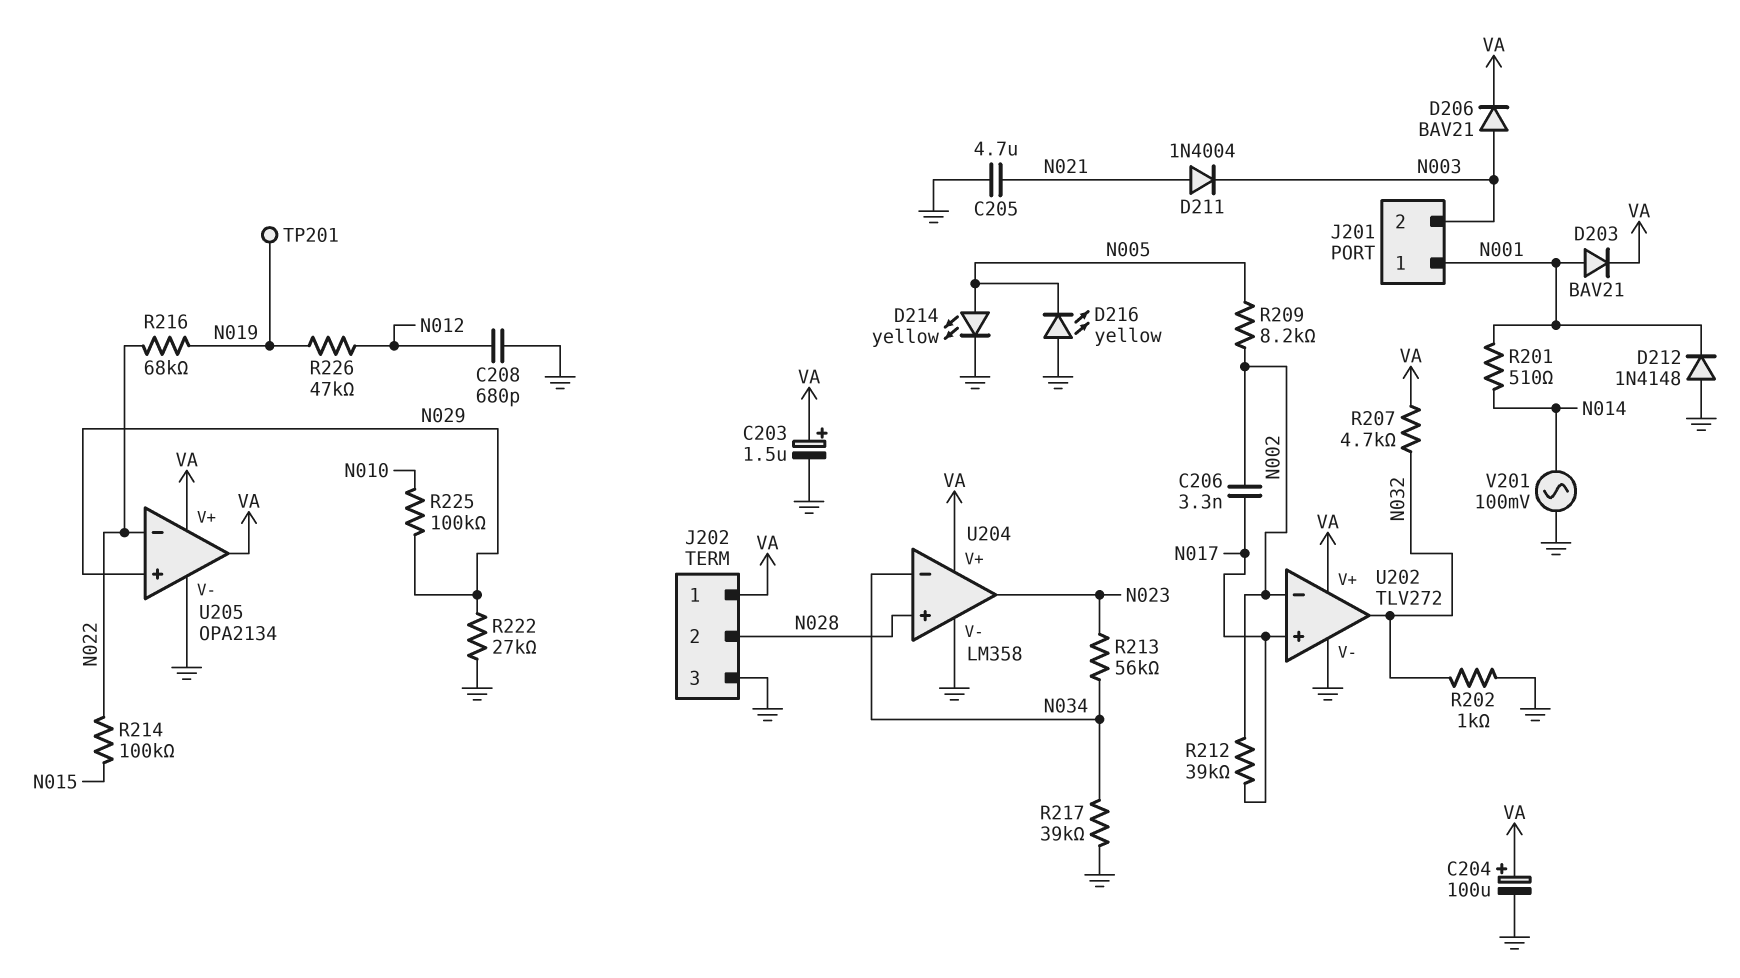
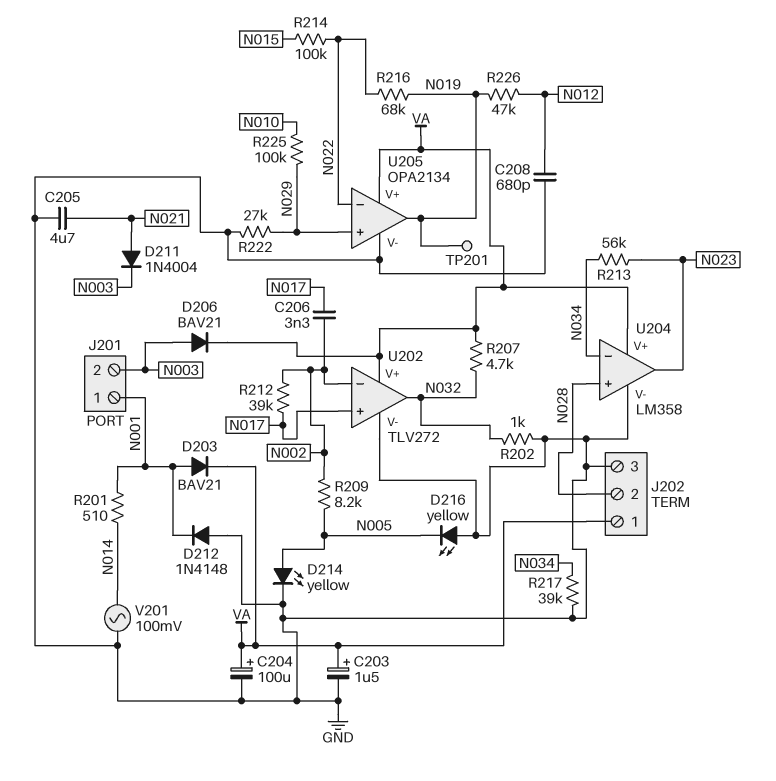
U205 pin out: VA -> N019

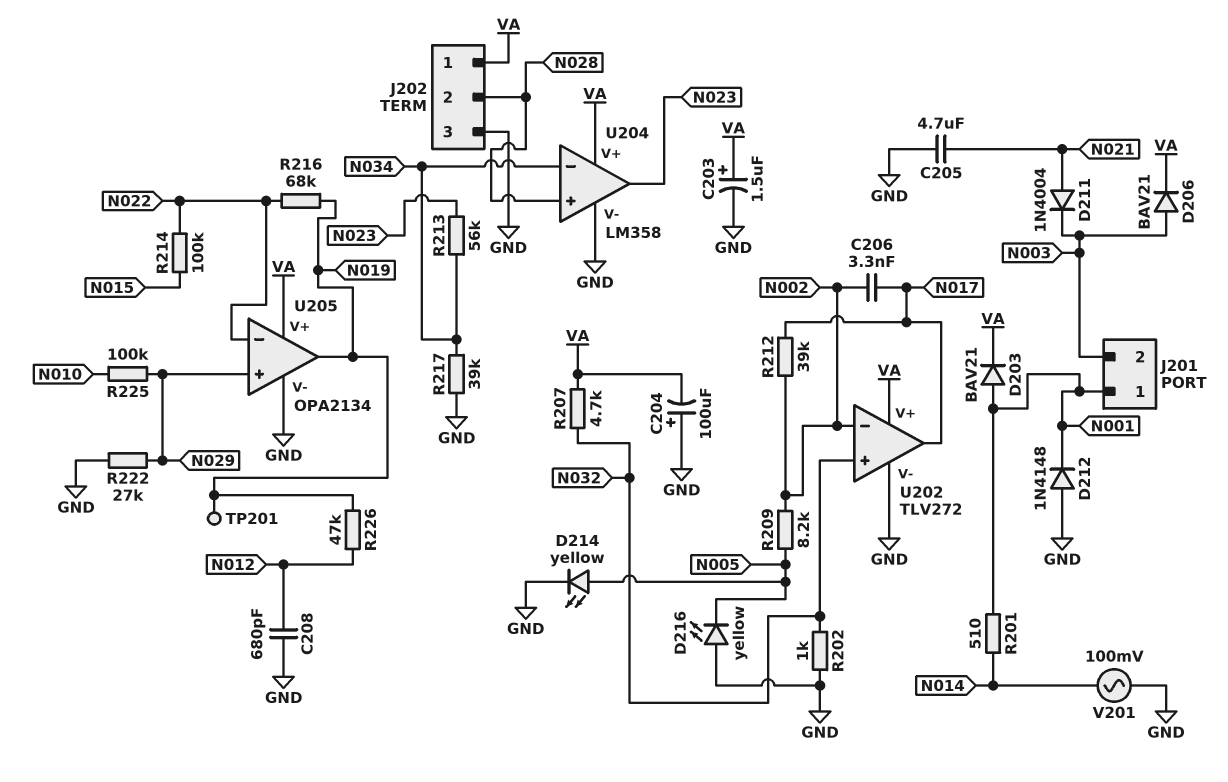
C204: 100uF (plus VA, minus GND) -> 100uF (plus GND, minus VA)
U202 pin in+: N017 -> N032
U202 pin out: N032 -> N017

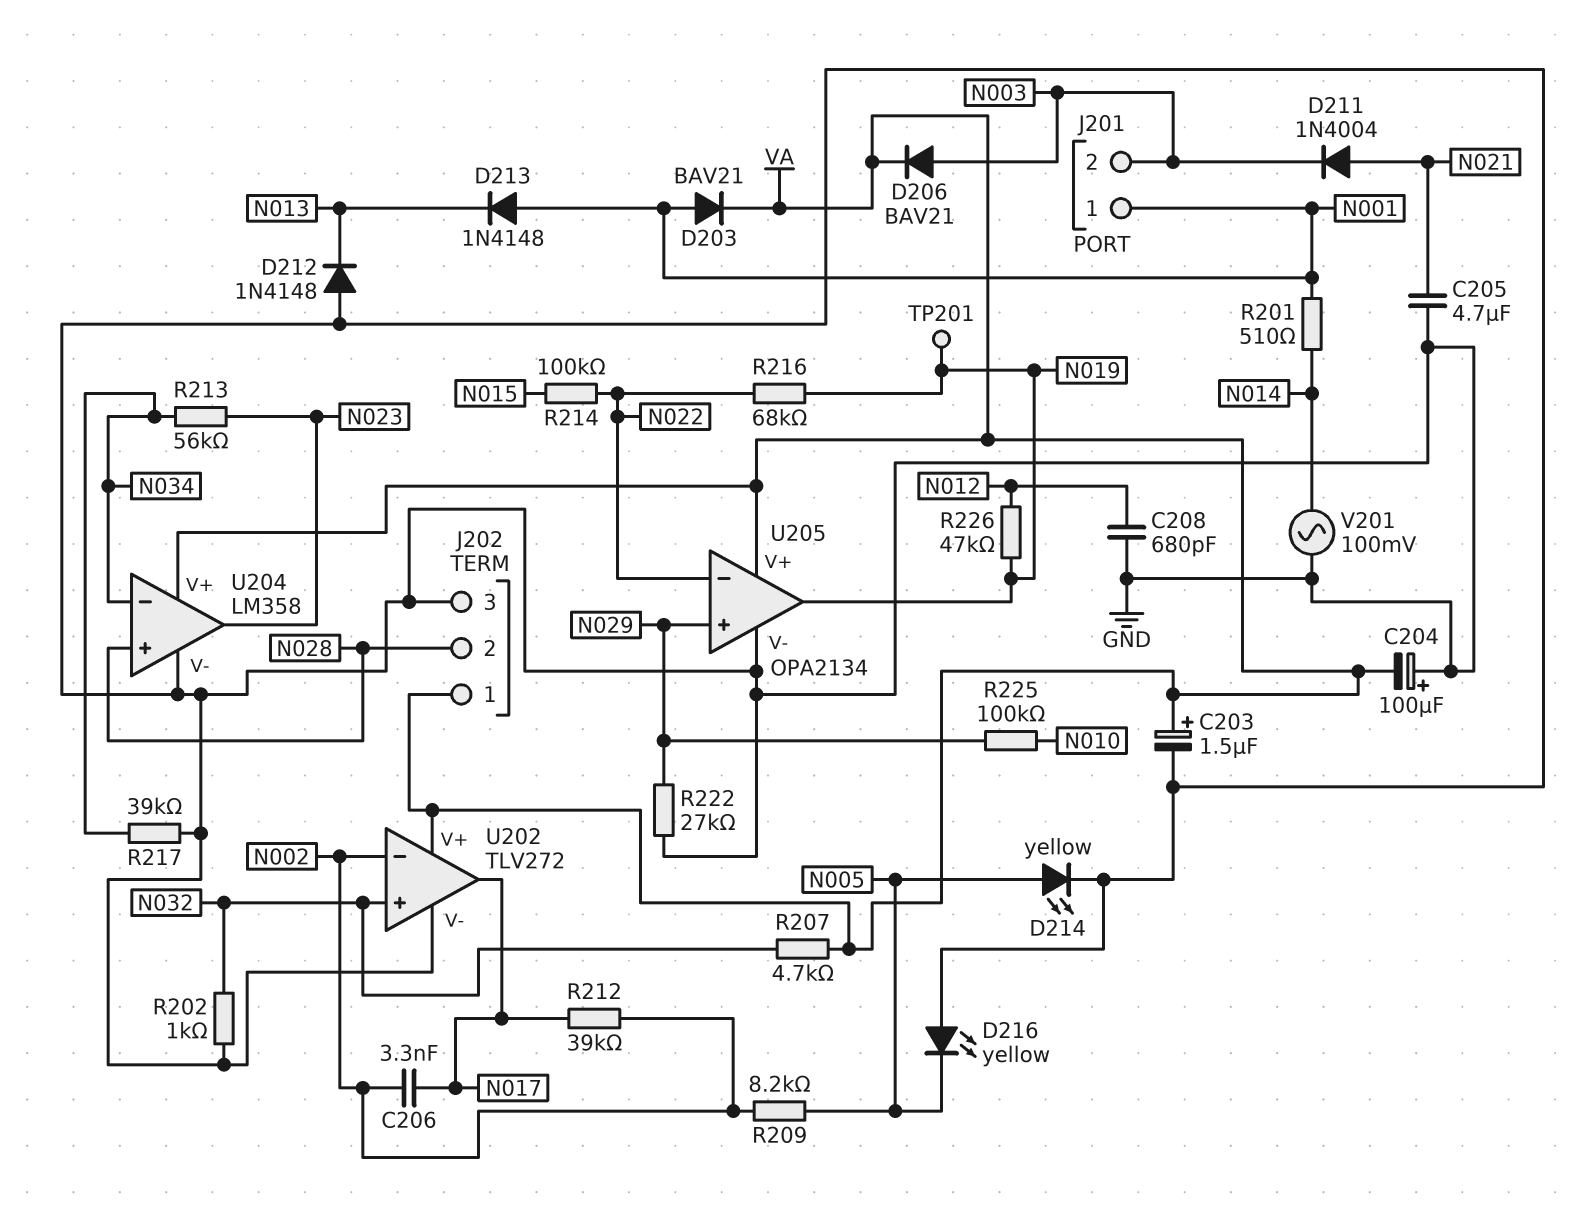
D212: diode 1N4148 (A GND, K N001) -> diode 1N4148 (A GND, K N013)
D213: none -> diode 1N4148 (A N001, K N013)

